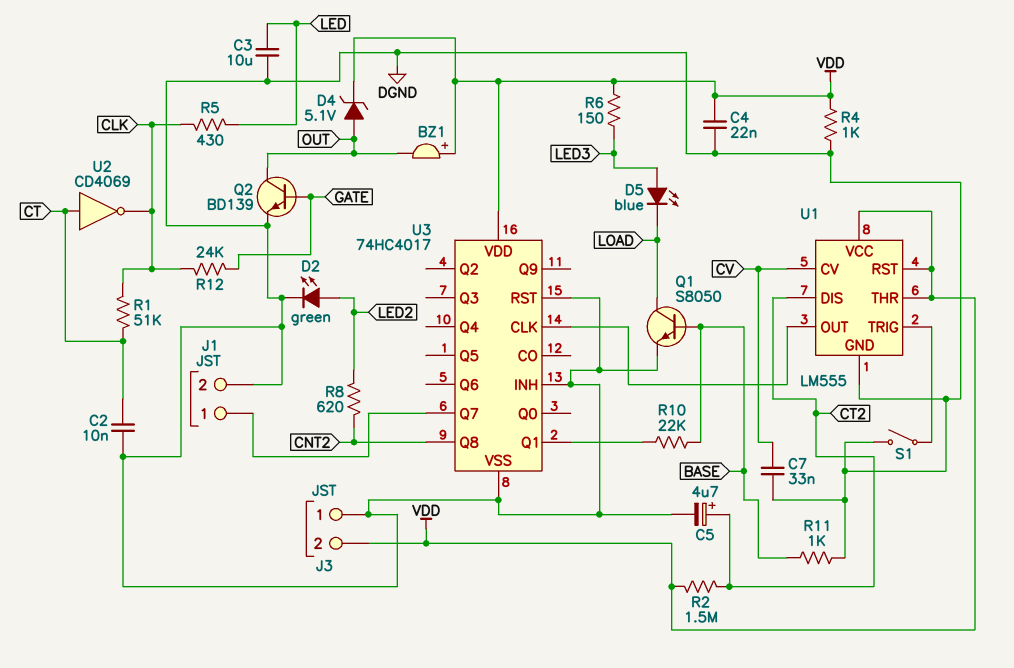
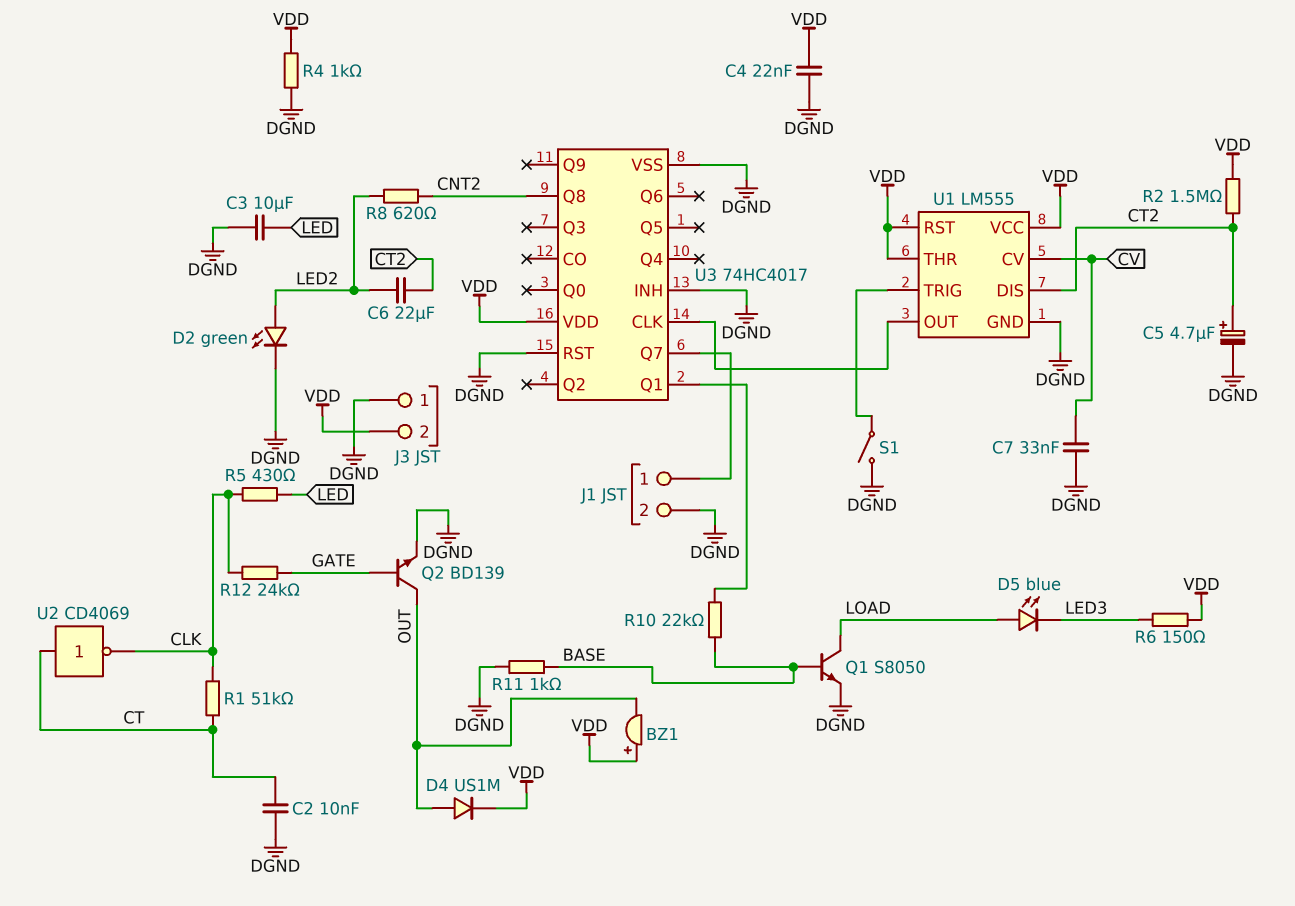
C6: none -> 22uF (CT2, LED2)
D4: zener 5.1V (A OUT, K VDD) -> diode US1M (A OUT, K VDD)
D5: LED blue (A LED3, K LOAD) -> LED blue (A LOAD, K LED3)

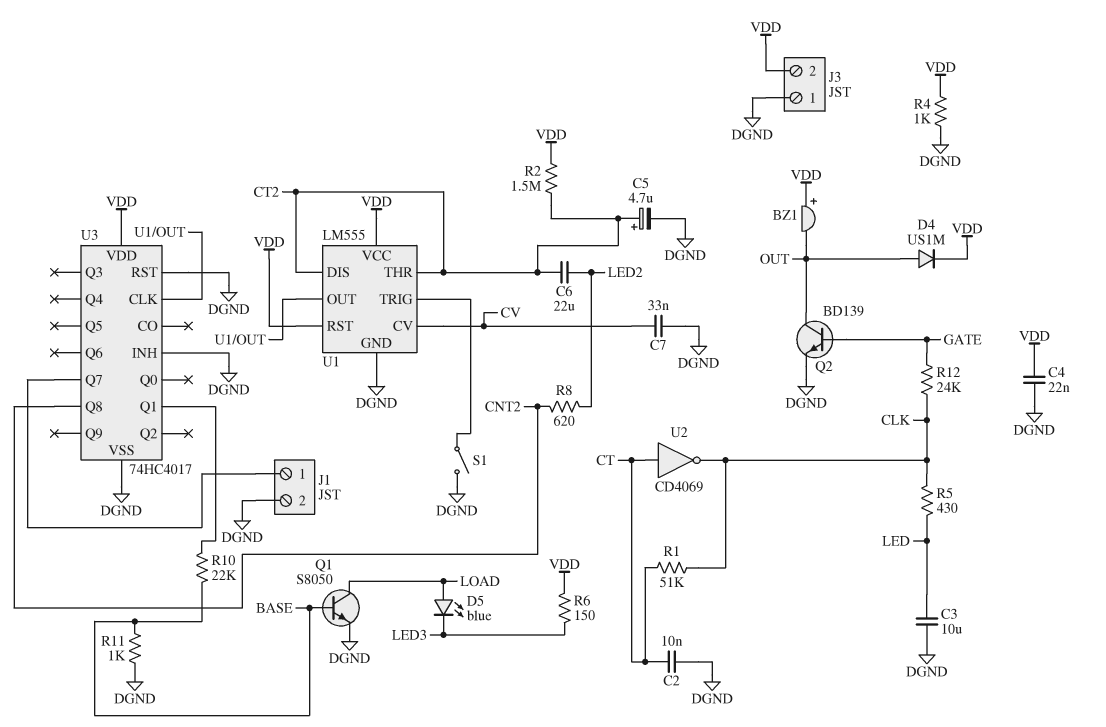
D2: LED green (A LED2, K DGND) -> none
U1 pin THR: VDD -> CT2

